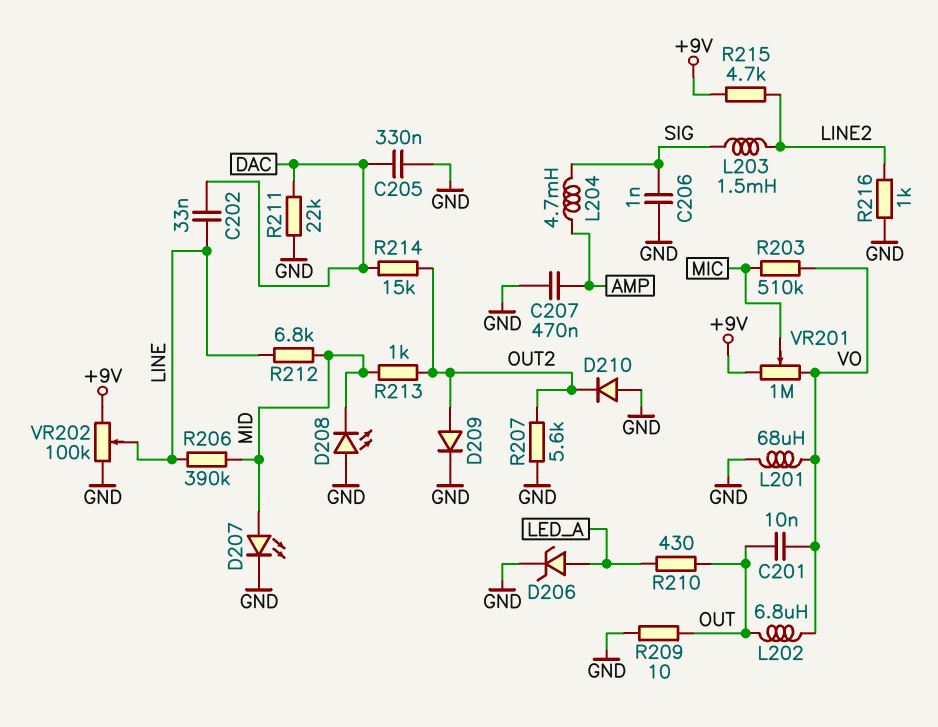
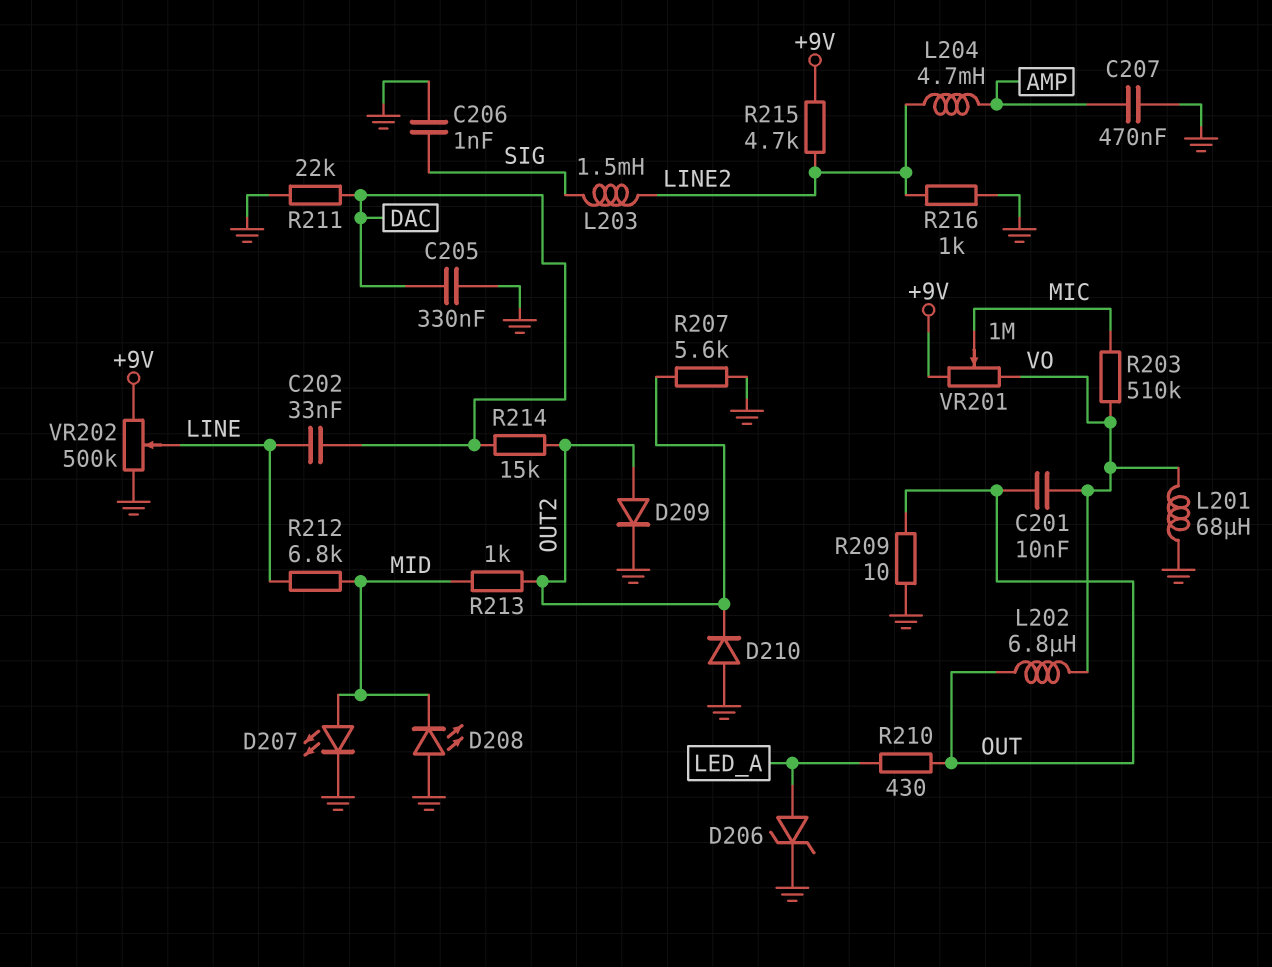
L204: 4.7mH (AMP, SIG) -> 4.7mH (AMP, LINE2)
R206: 390k (LINE, MID) -> none
VR202: 100k (+9V, GND, wiper LINE) -> 500k (+9V, GND, wiper LINE)

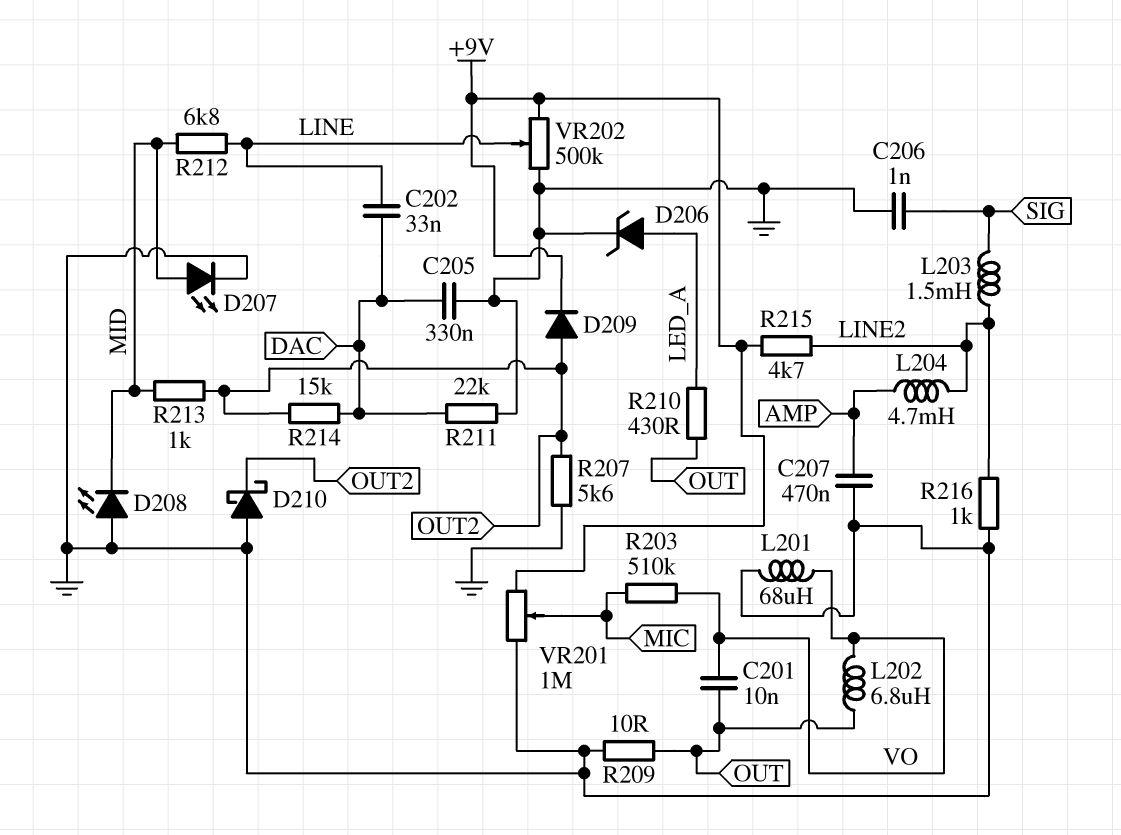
D209: diode (A OUT2, K GND) -> diode (A OUT2, K +9V)
D210: diode (A GND, K OUT2) -> schottky (A GND, K OUT2)
VR201: 1M (+9V, VO, wiper MIC) -> 1M (+9V, GND, wiper MIC)

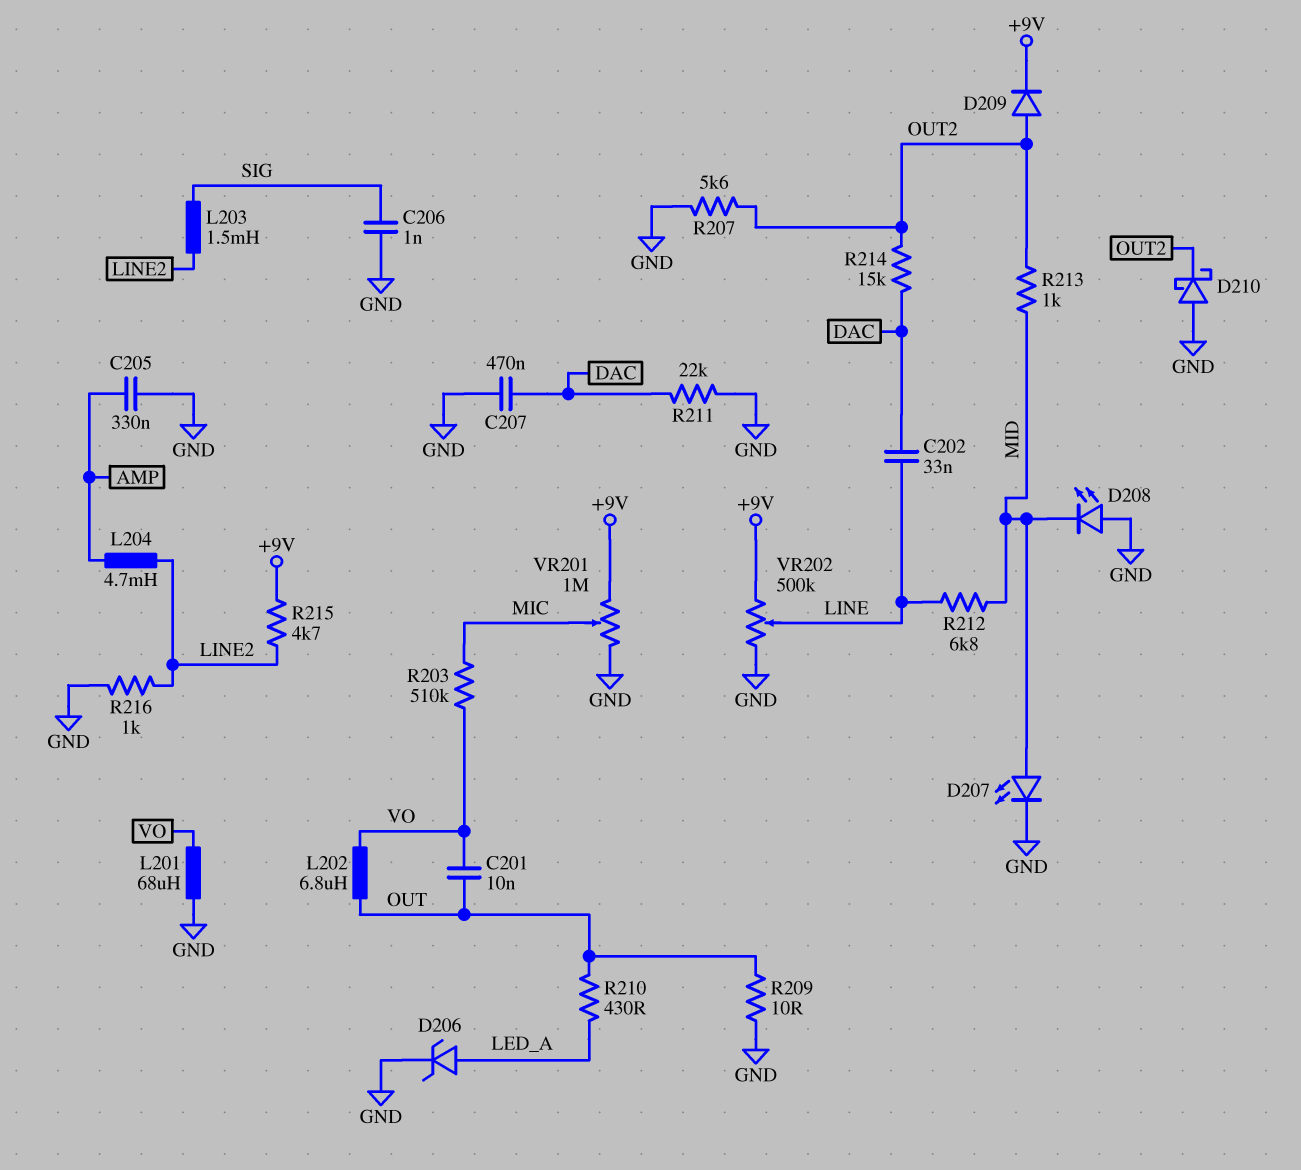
C205: 330nF (DAC, GND) -> 330nF (AMP, GND)
C207: 470nF (AMP, GND) -> 470nF (DAC, GND)

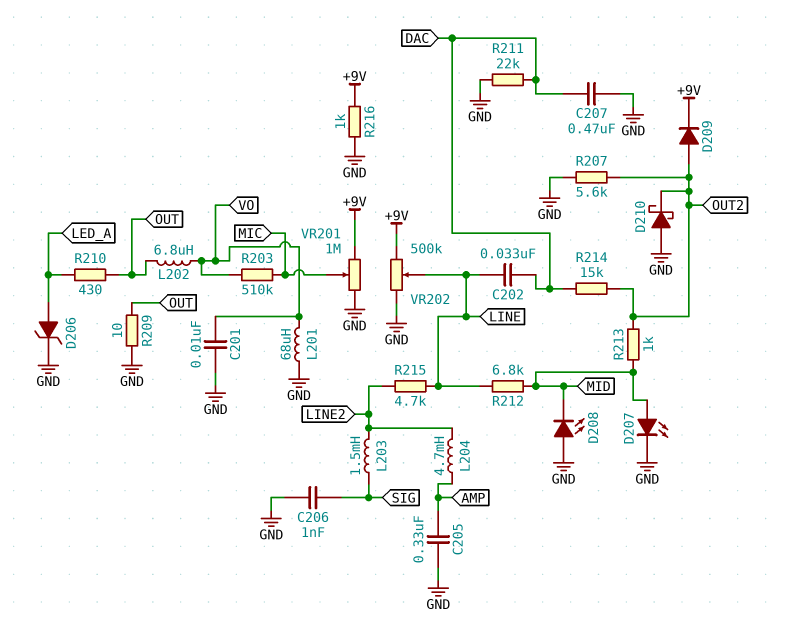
C201: 10nF (OUT, VO) -> 10nF (GND, VO)
R215: 4.7k (+9V, LINE2) -> 4.7k (LINE, LINE2)
R216: 1k (GND, LINE2) -> 1k (+9V, GND)

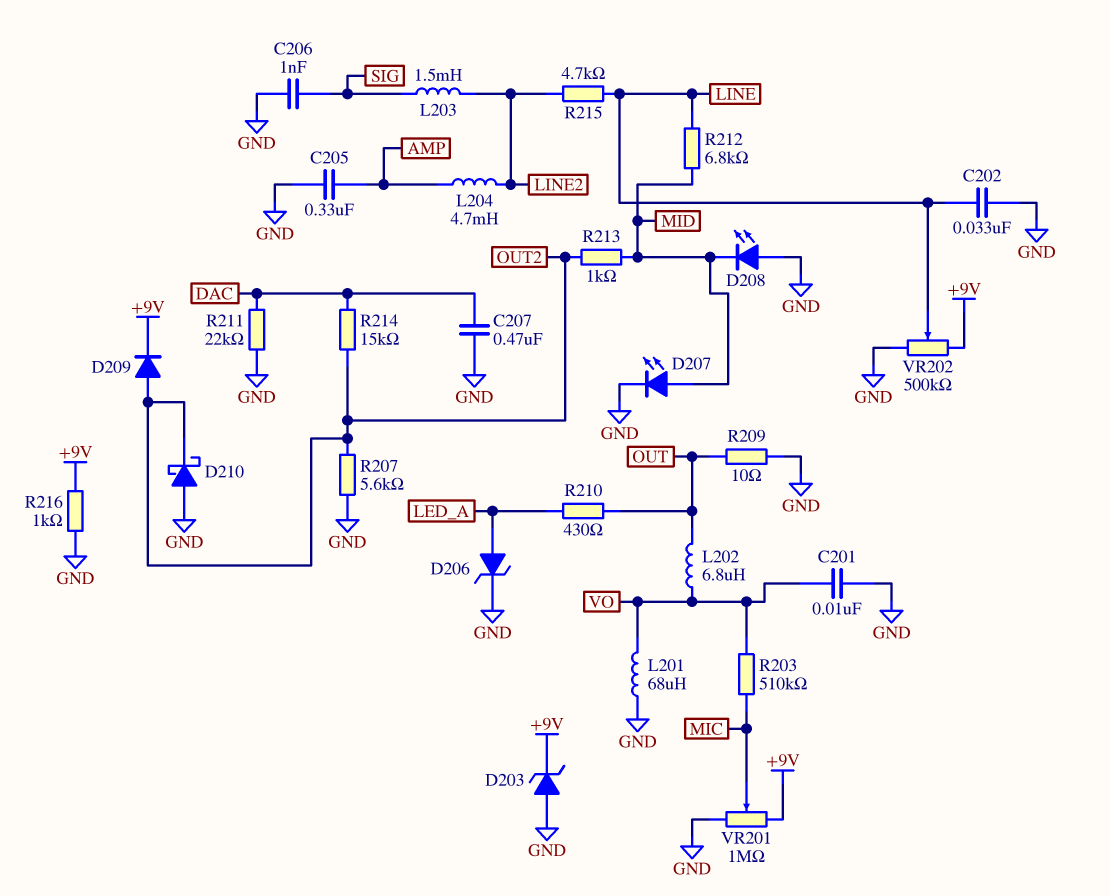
C202: 33nF (DAC, LINE) -> 33nF (GND, LINE)
D203: none -> zener (A GND, K +9V)

